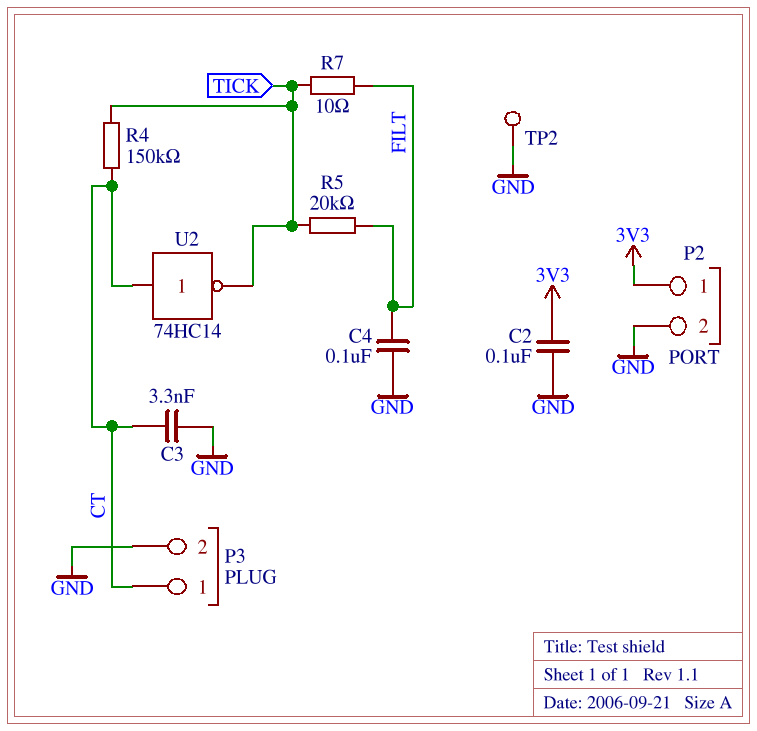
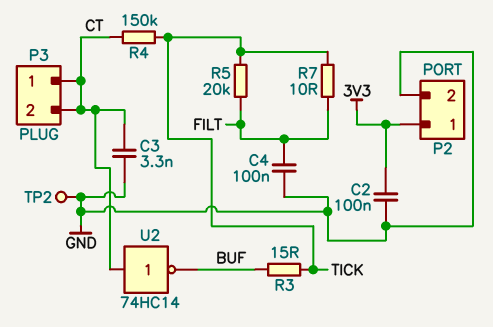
P3 pin 2: GND -> CT
R3: none -> 15 (BUF, TICK)
U2: NOT 74HC14 (in CT, out TICK) -> NOT 74HC14 (in CT, out BUF)

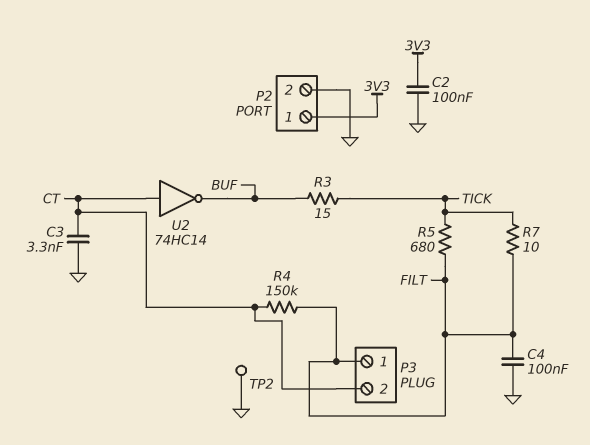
P3 pin 1: CT -> FILT
R4: 150k (CT, TICK) -> 150k (CT, FILT)
R5: 20k (FILT, TICK) -> 680 (FILT, TICK)

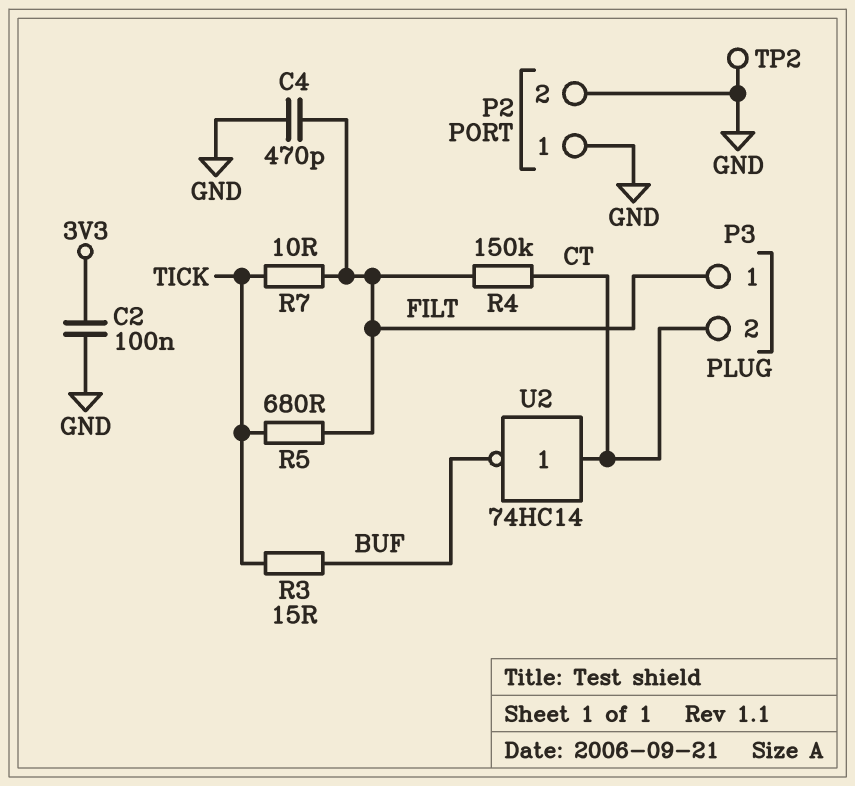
C3: 3.3nF (CT, GND) -> none
C4: 100nF (FILT, GND) -> 470pF (FILT, GND)
P2 pin 1: 3V3 -> GND

